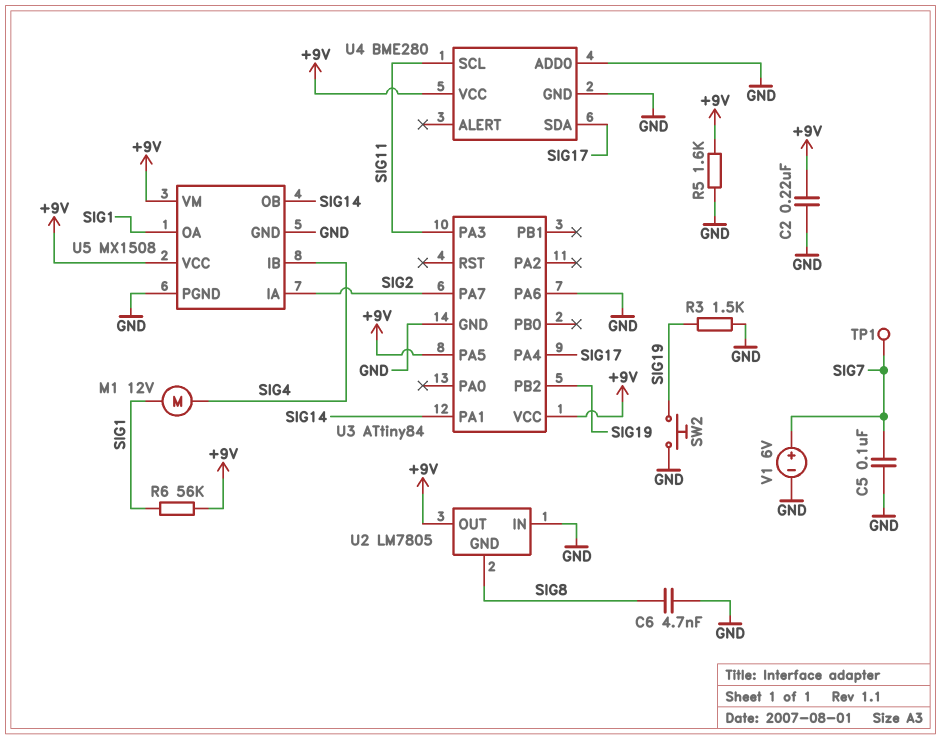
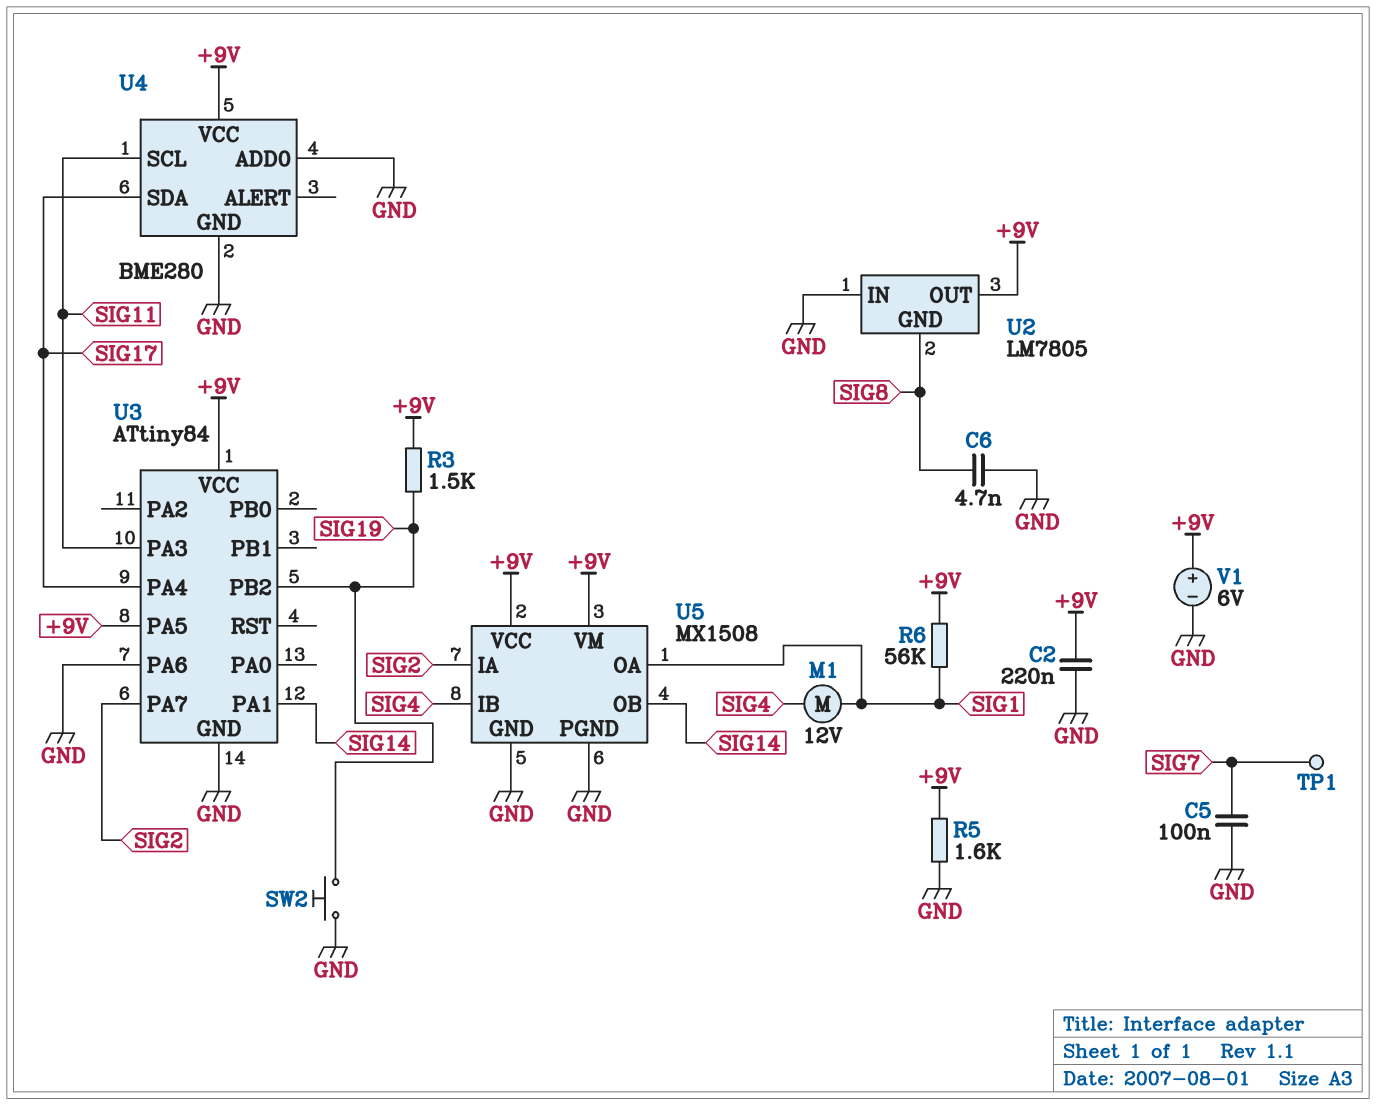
R3: 1.5k (GND, SIG19) -> 1.5k (+9V, SIG19)
V1: 6V (plus SIG7, minus GND) -> 6V (plus +9V, minus GND)

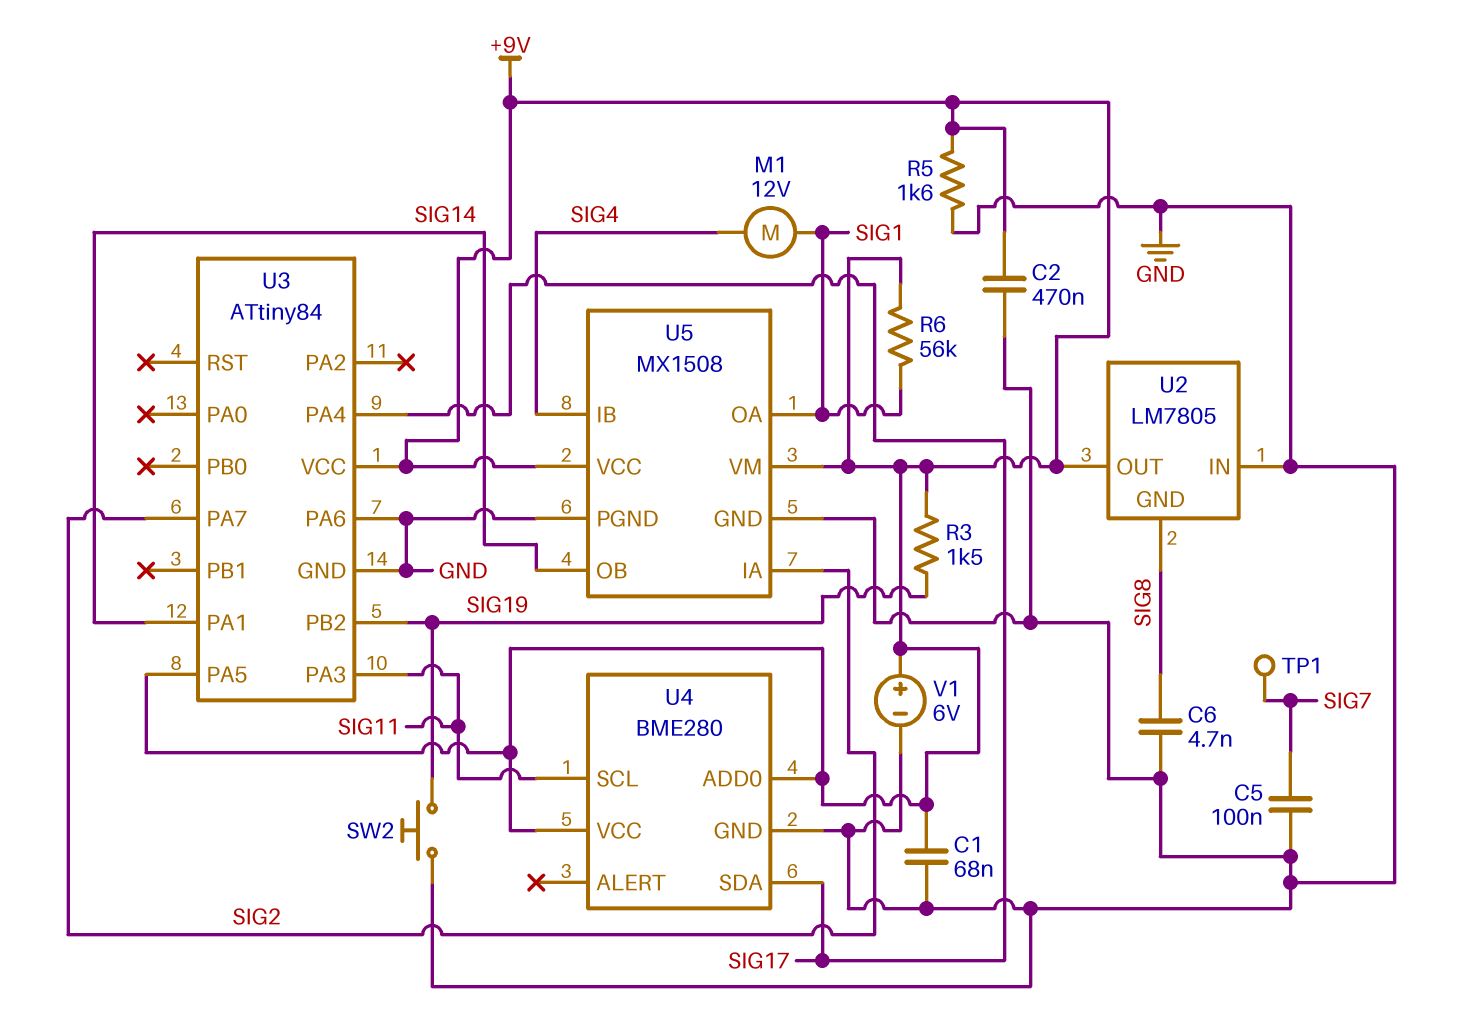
C1: none -> 68nF (+9V, GND)
C2: 220nF (+9V, GND) -> 470nF (+9V, GND)
U4 pin ADD0: GND -> +9V

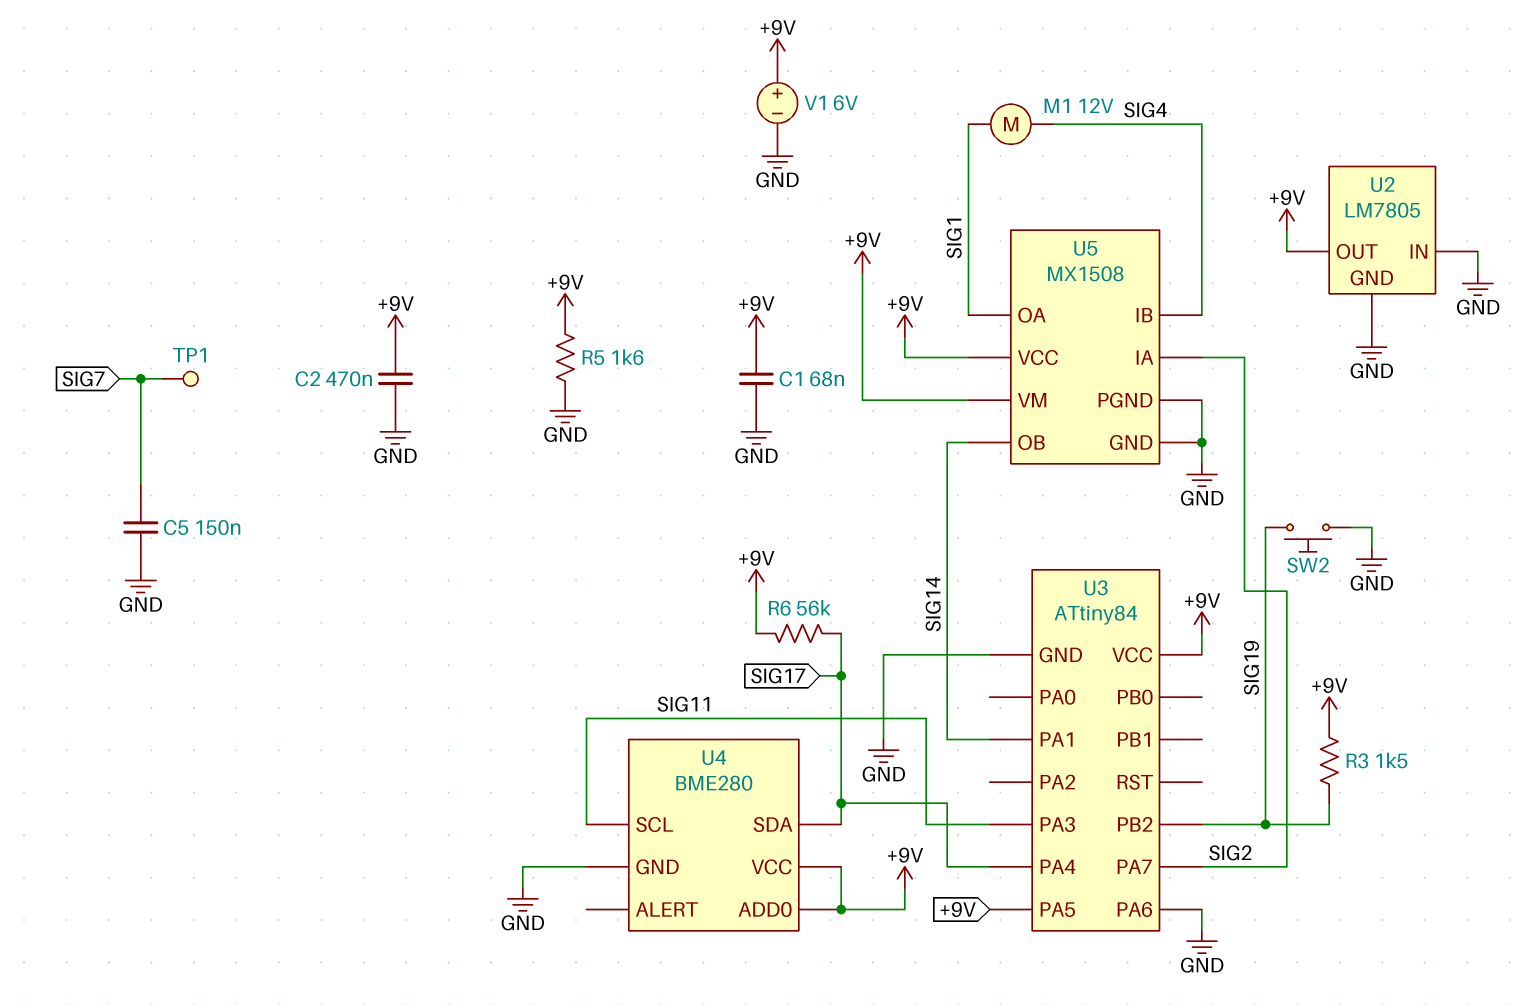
C5: 100nF (GND, SIG7) -> 150nF (GND, SIG7)
C6: 4.7nF (GND, SIG8) -> none
R6: 56k (+9V, SIG1) -> 56k (+9V, SIG17)
U2 pin GND: SIG8 -> GND

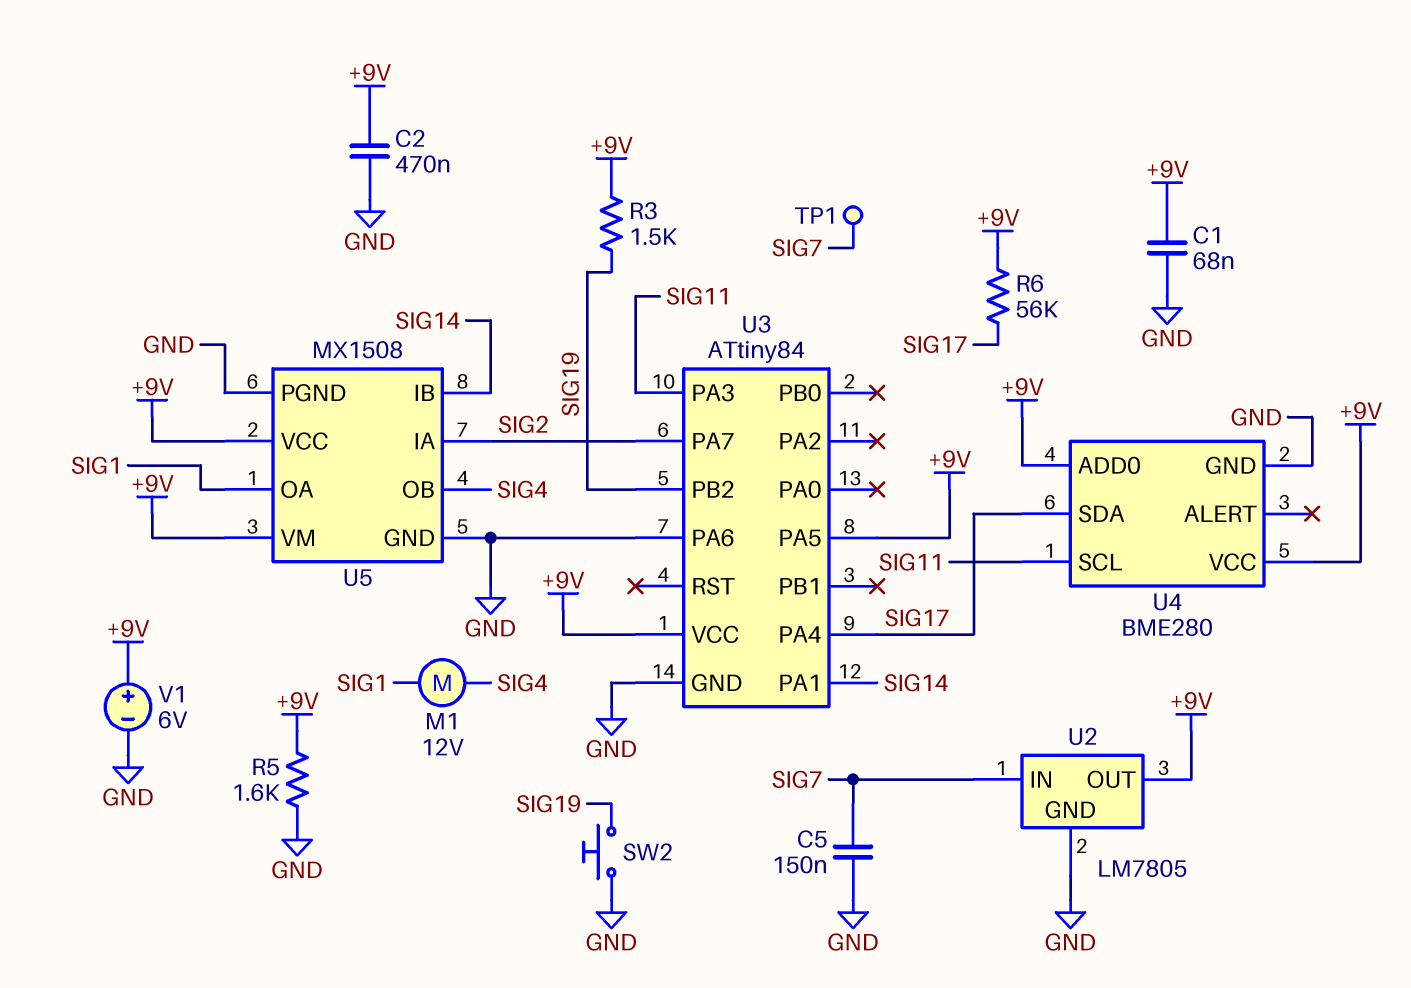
U2 pin IN: GND -> SIG7
U5 pin IB: SIG4 -> SIG14
U5 pin OB: SIG14 -> SIG4

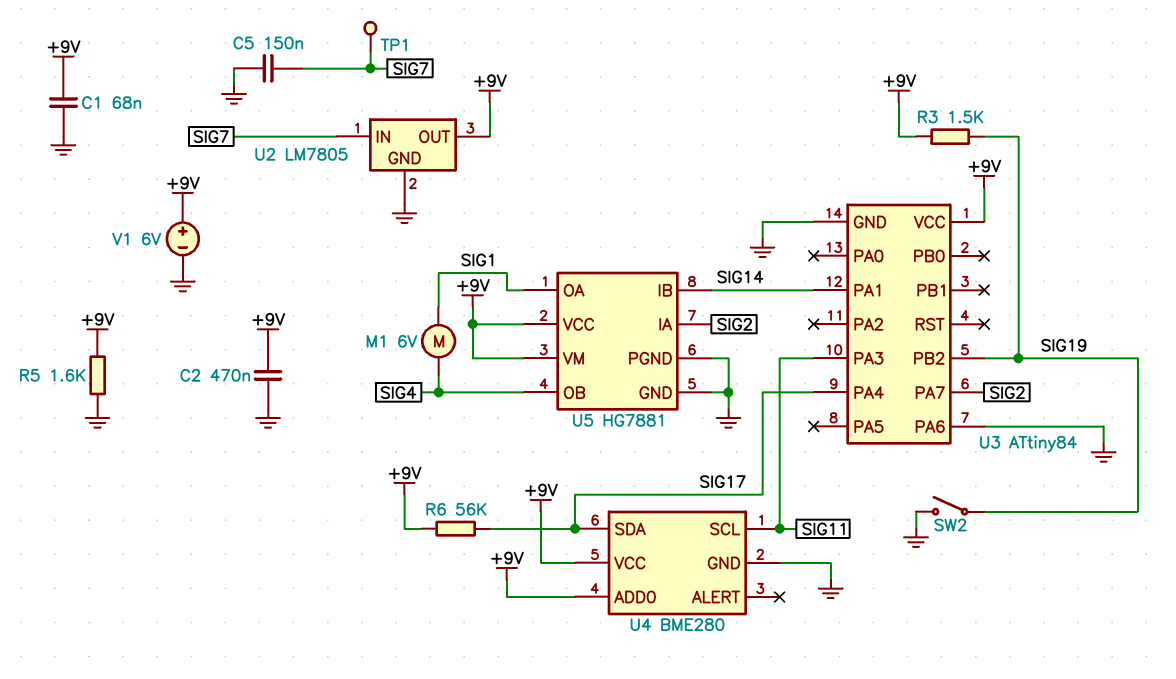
M1: motor 12V (SIG1, SIG4) -> motor 6V (SIG1, SIG4)
SW2: button (GND, SIG19) -> switch (GND, SIG19)
U3 pin PA5: +9V -> none
U5: MX1508 -> HG7881

